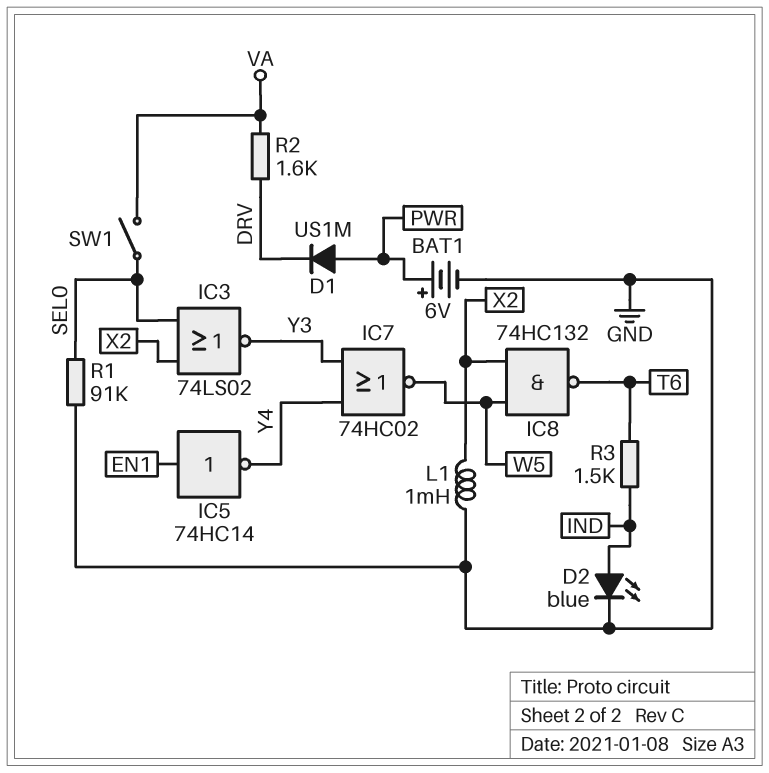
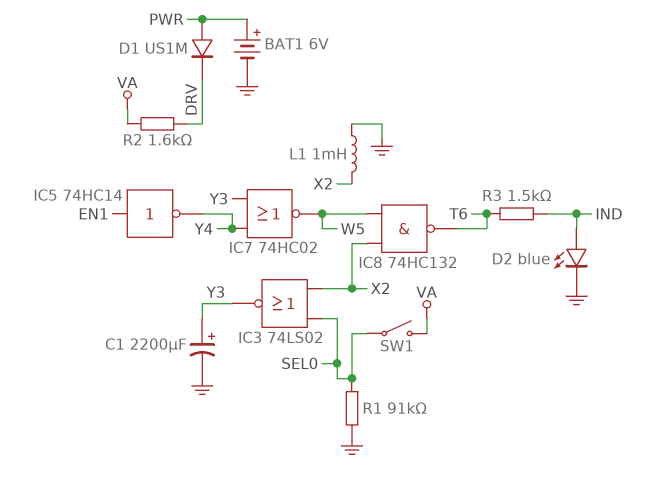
C1: none -> 2200uF (plus Y3, minus GND)

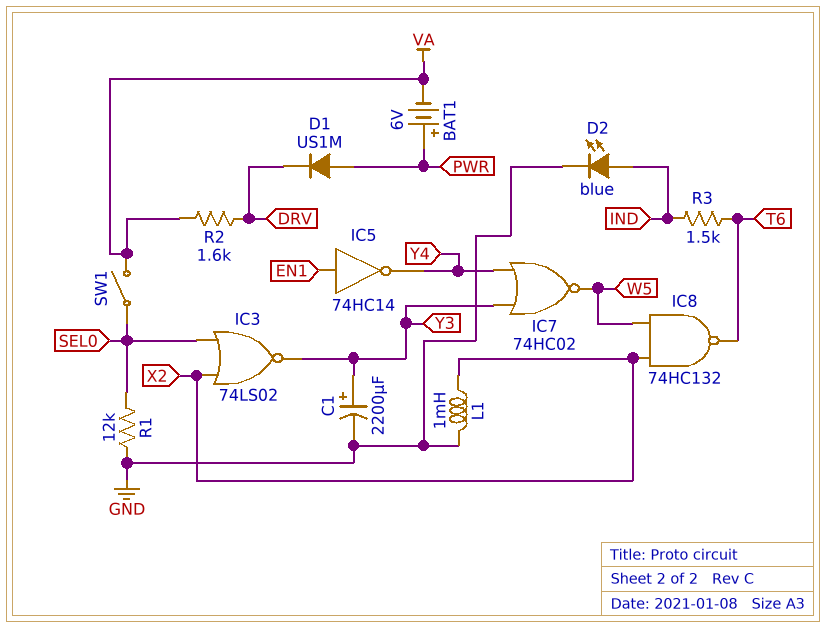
BAT1: 6V (plus PWR, minus GND) -> 6V (plus PWR, minus VA)
R1: 91k (GND, SEL0) -> 12k (GND, SEL0)

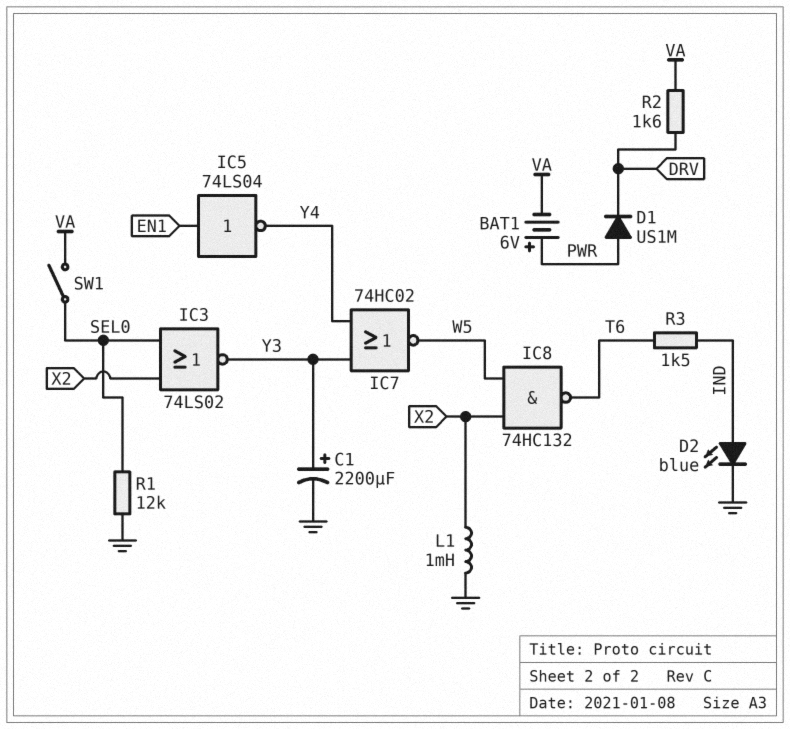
IC5: NOT 74HC14 (in EN1, out Y4) -> NOT 74LS04 (in EN1, out Y4)

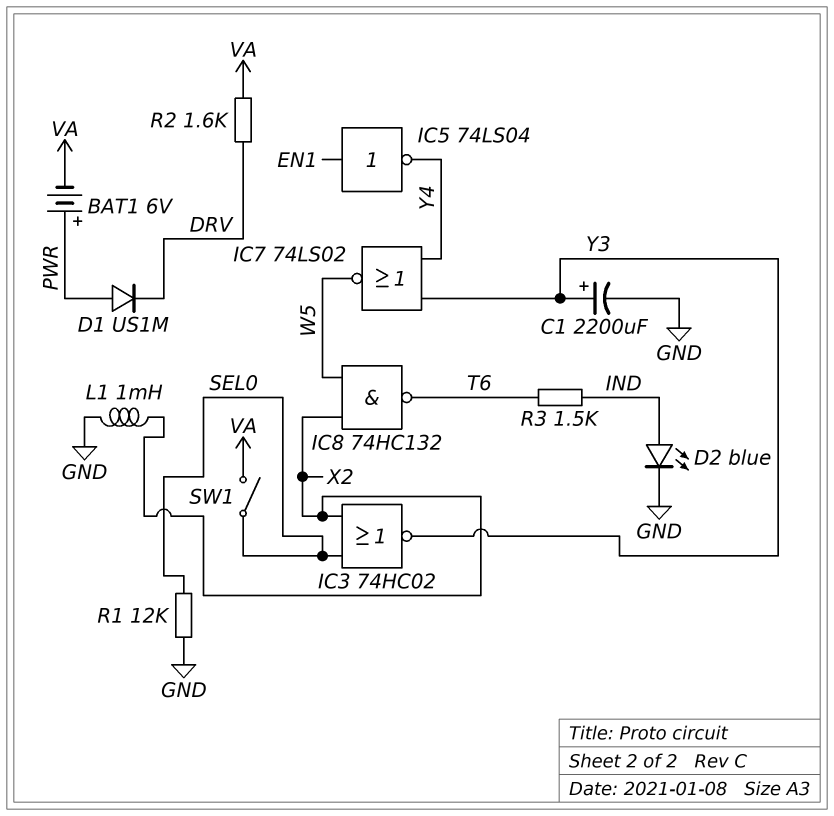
IC3: NOR 74LS02 (in SEL0, in X2, out Y3) -> NOR 74HC02 (in SEL0, in X2, out Y3)
IC7: NOR 74HC02 (in Y3, in Y4, out W5) -> NOR 74LS02 (in Y3, in Y4, out W5)

